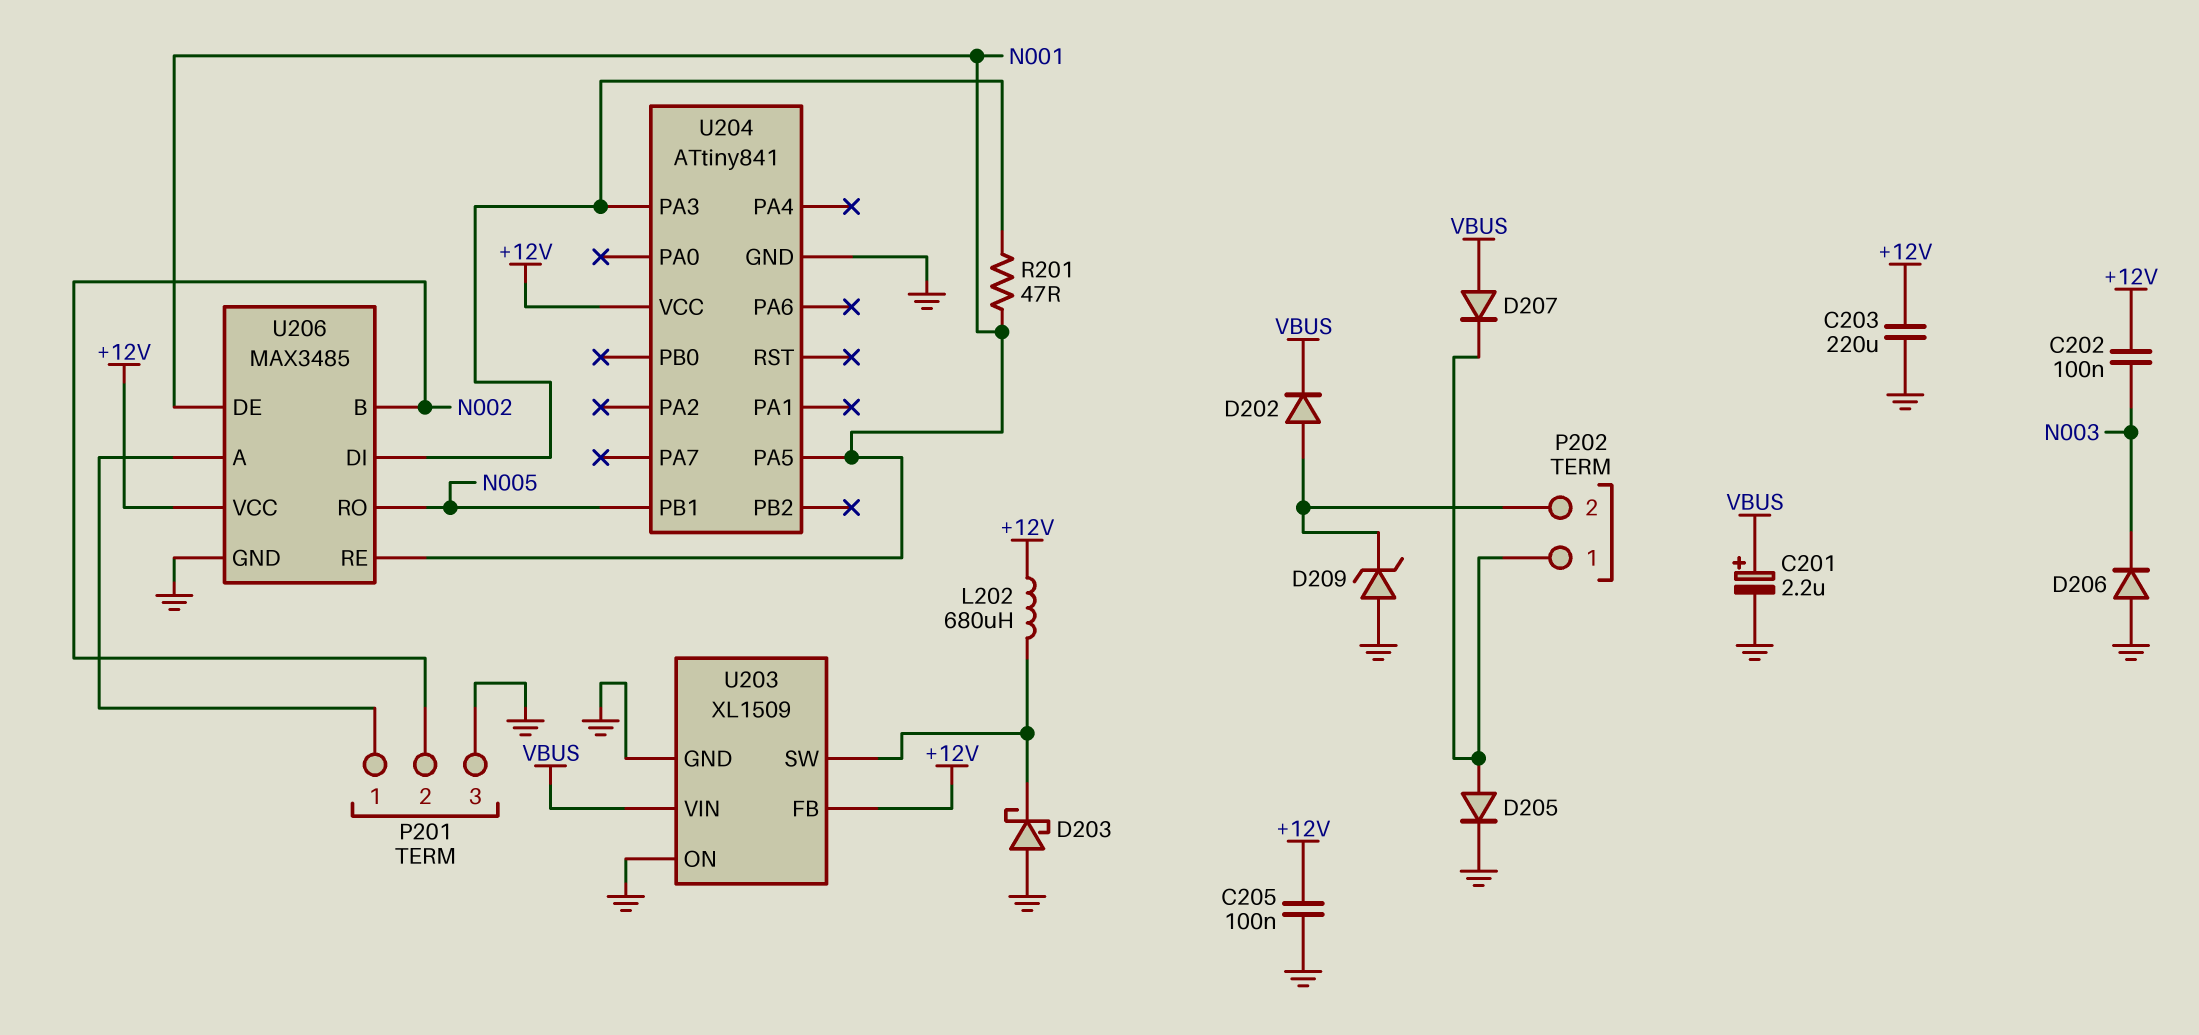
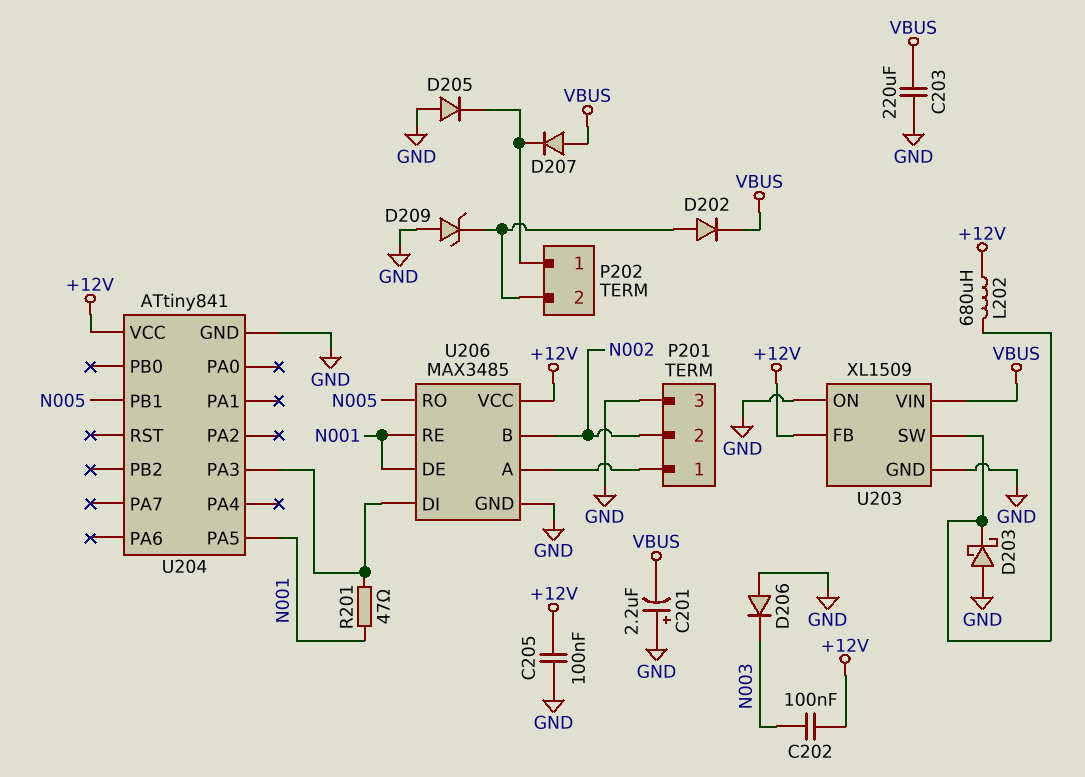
C201: 2.2uF (plus VBUS, minus GND) -> 2.2uF (plus GND, minus VBUS)
C203: 220uF (+12V, GND) -> 220uF (GND, VBUS)
D205: diode (A P202/1, K GND) -> diode (A GND, K P202/1)

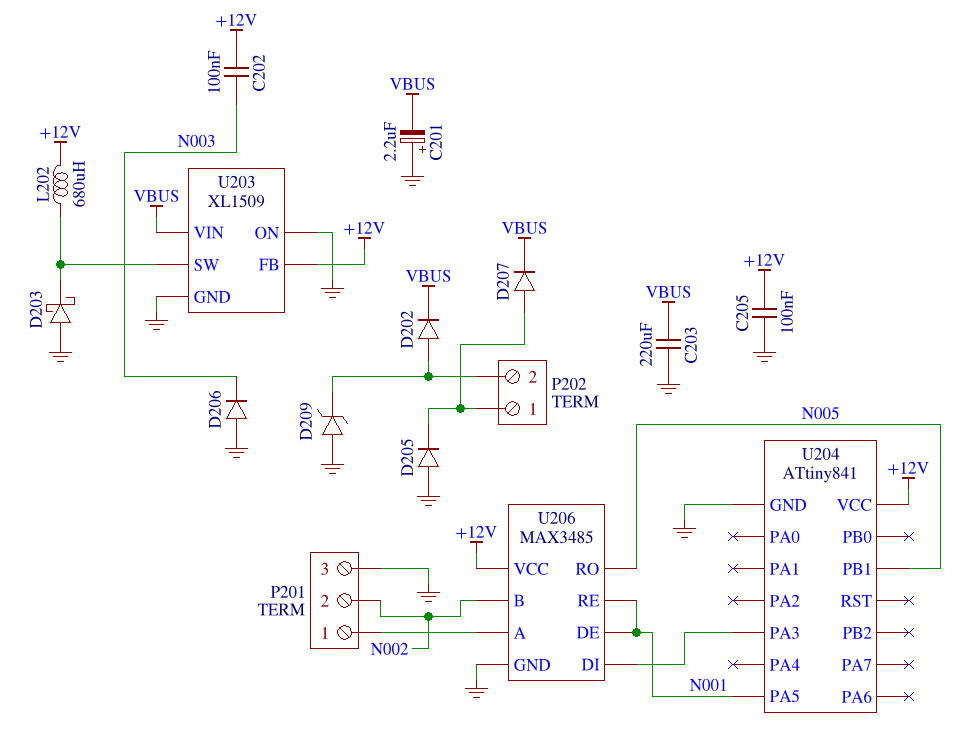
D207: diode (A VBUS, K P202/1) -> diode (A P202/1, K VBUS)
R201: 47 (N001, U204/PA3) -> none

